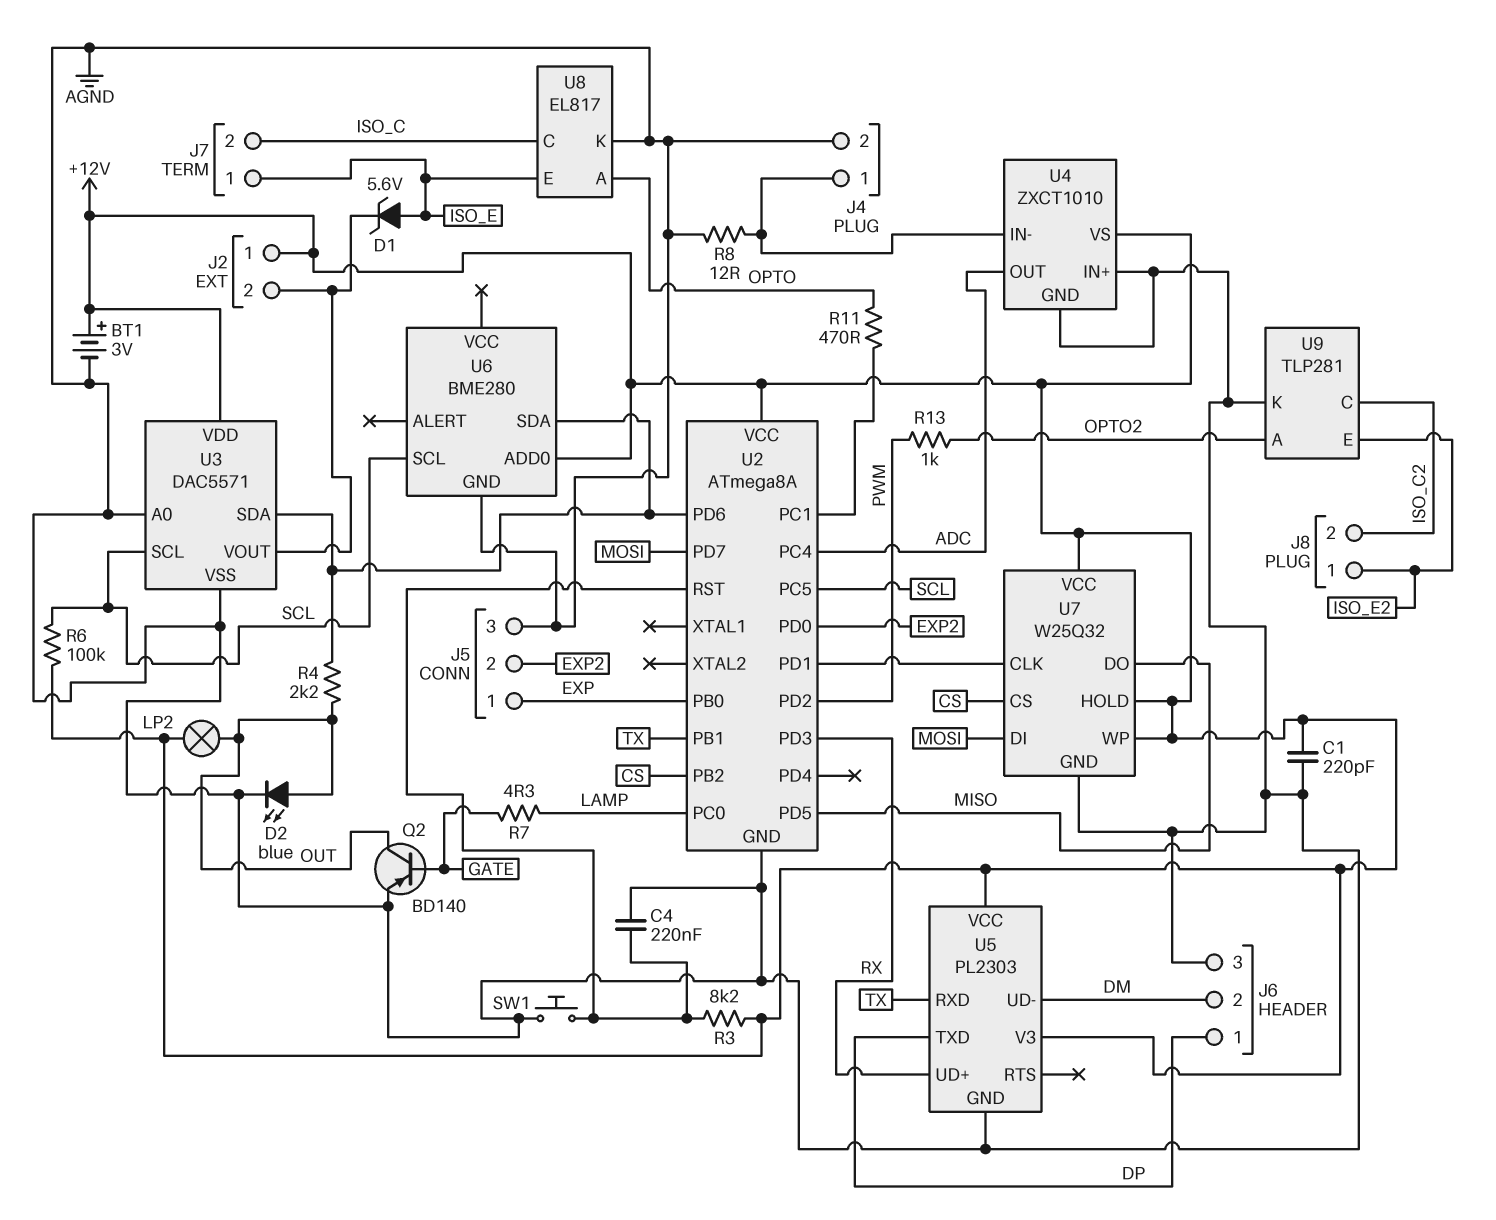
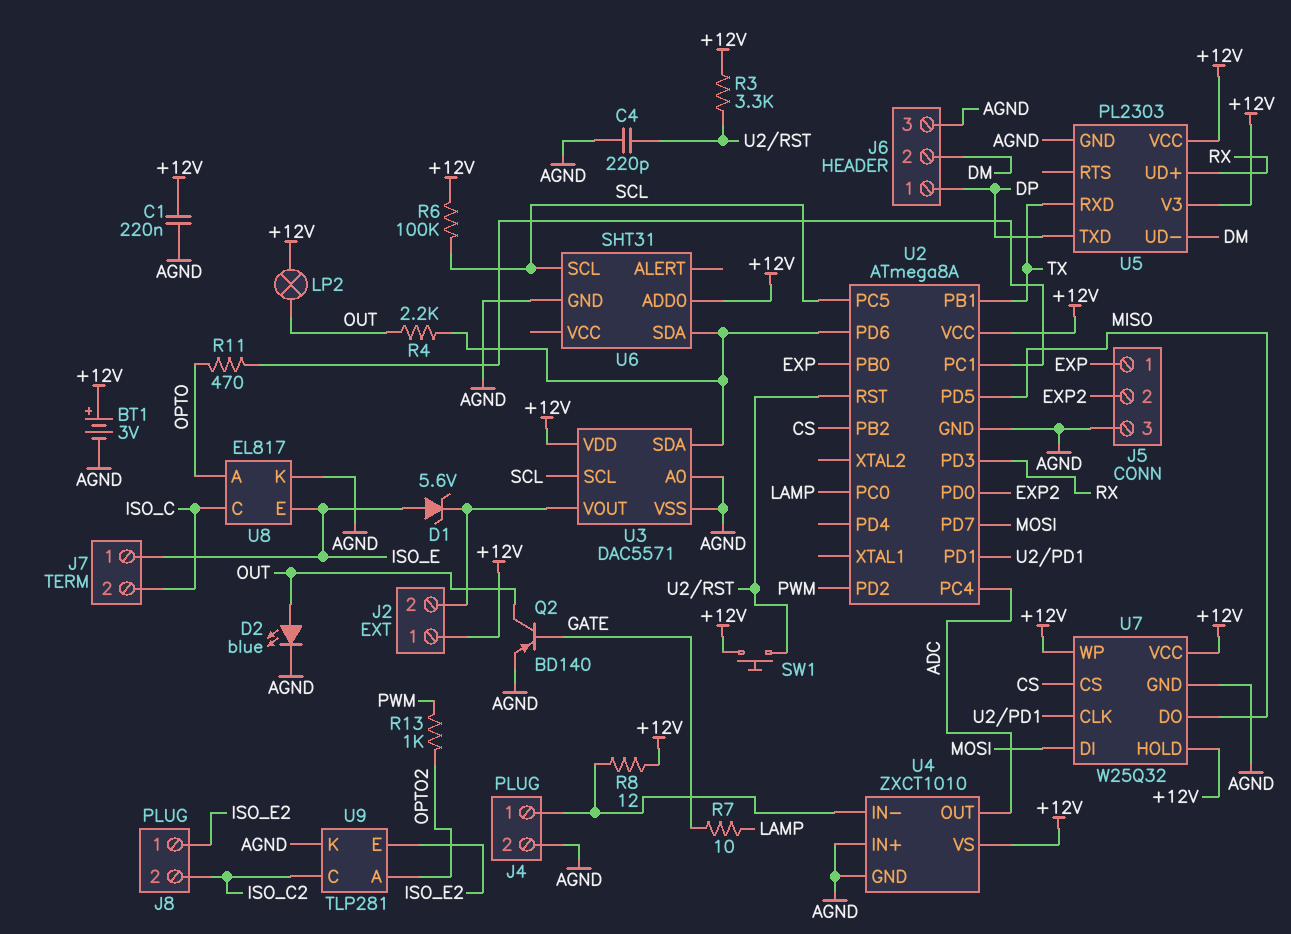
C1: 220pF (+12V, AGND) -> 220nF (+12V, AGND)
C4: 220nF (AGND, U2/RST) -> 220pF (AGND, U2/RST)
R3: 8.2k (+12V, U2/RST) -> 3.3k (+12V, U2/RST)
R7: 4.3 (GATE, LAMP) -> 10 (GATE, LAMP)
R8: 12 (AGND, J4/1) -> 12 (+12V, J4/1)
SW1: button (AGND, U2/RST) -> button (+12V, U2/RST)
U6: BME280 -> SHT31

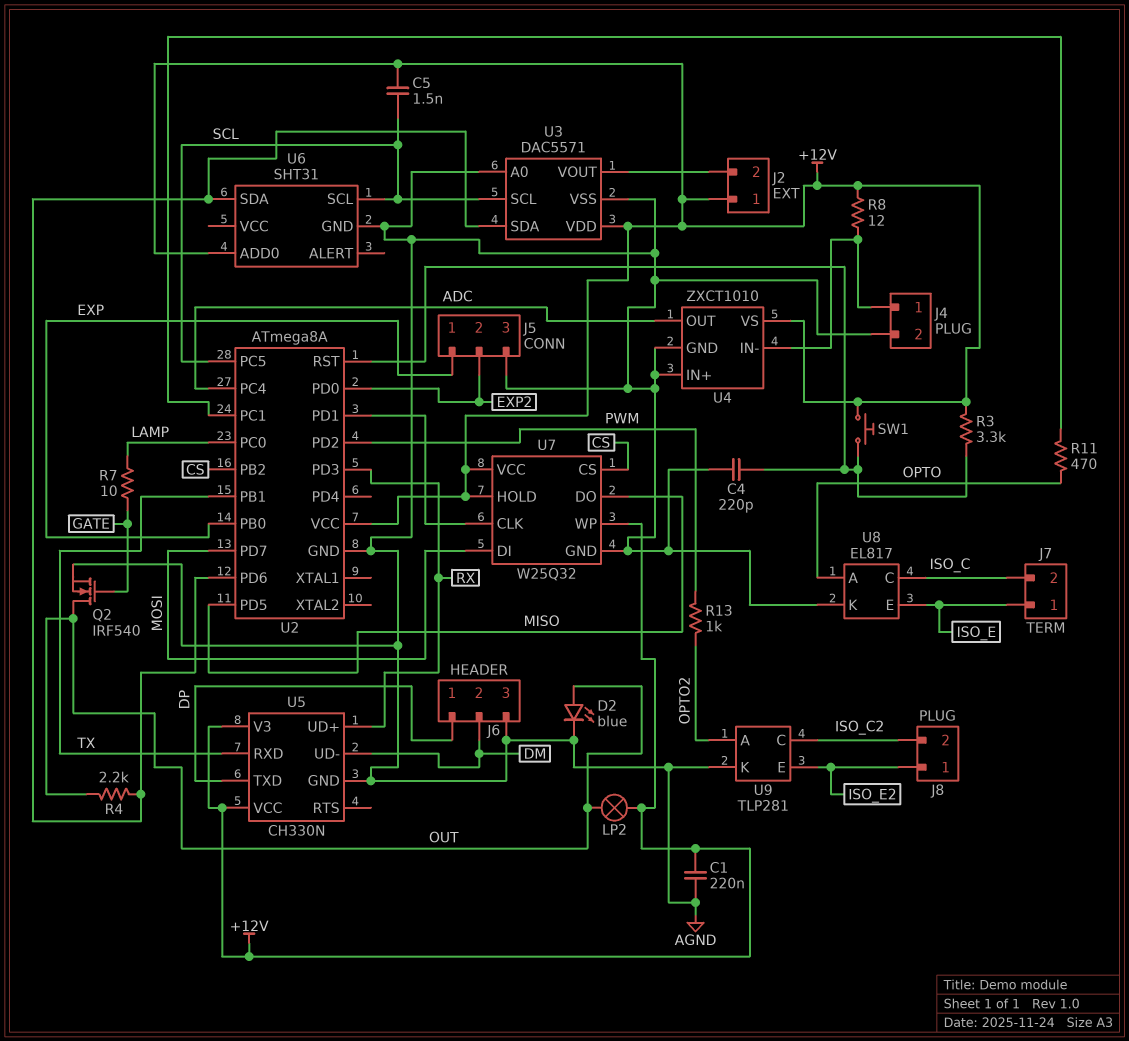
BT1: 3V (plus +12V, minus AGND) -> none
C5: none -> 1.5nF (+12V, SCL)
D1: zener 5.6V (A ISO_E, K J2/2) -> none
Q2: PNP BD140 (B GATE, C OUT, E AGND) -> NMOS IRF540 (G GATE, D OUT, S AGND)
R6: 100k (+12V, SCL) -> none
U5: PL2303 -> CH330N

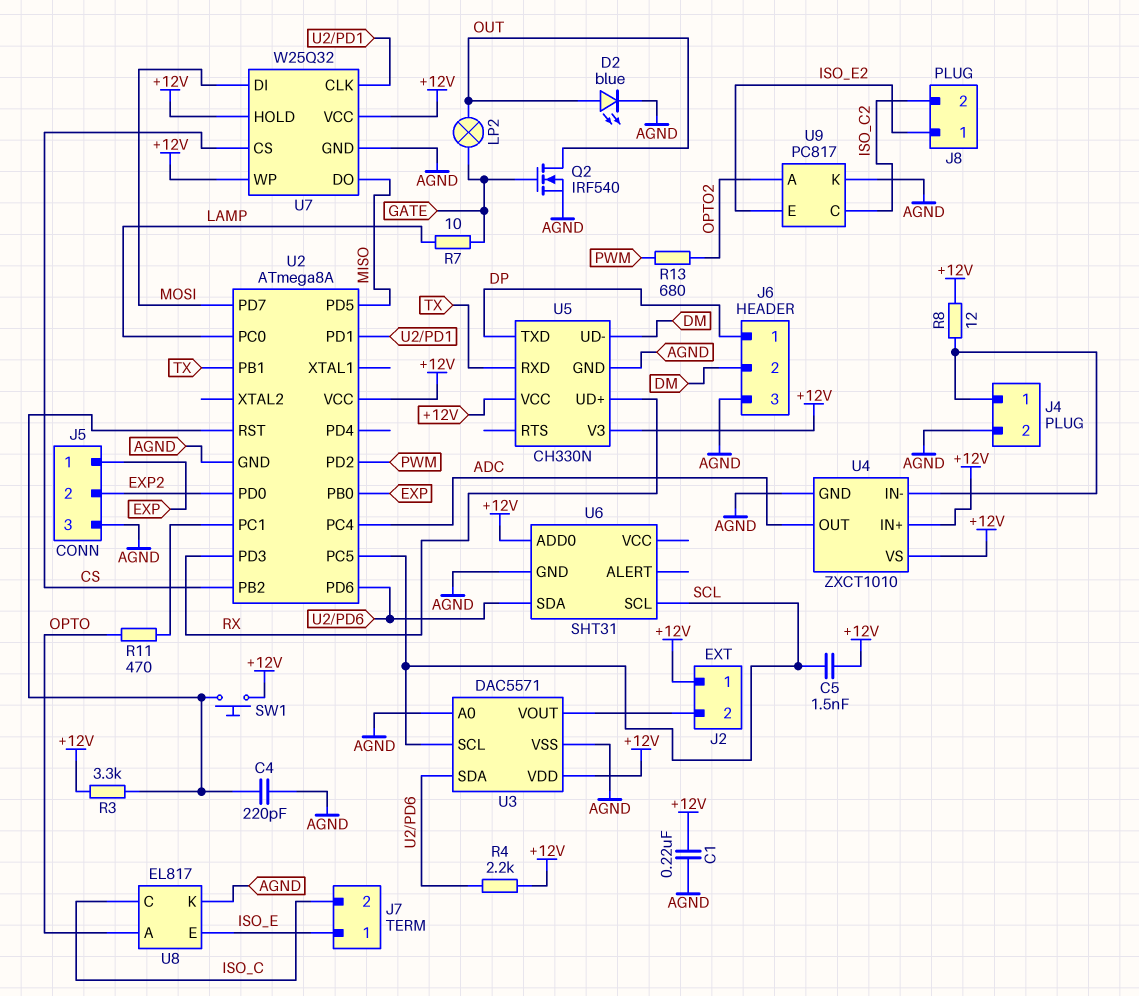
LP2: lamp (+12V, OUT) -> lamp (GATE, OUT)
R4: 2.2k (OUT, U2/PD6) -> 2.2k (+12V, U2/PD6)
R13: 1k (OPTO2, PWM) -> 680 (OPTO2, PWM)
U4 pin IN+: AGND -> +12V
U9: TLP281 -> PC817

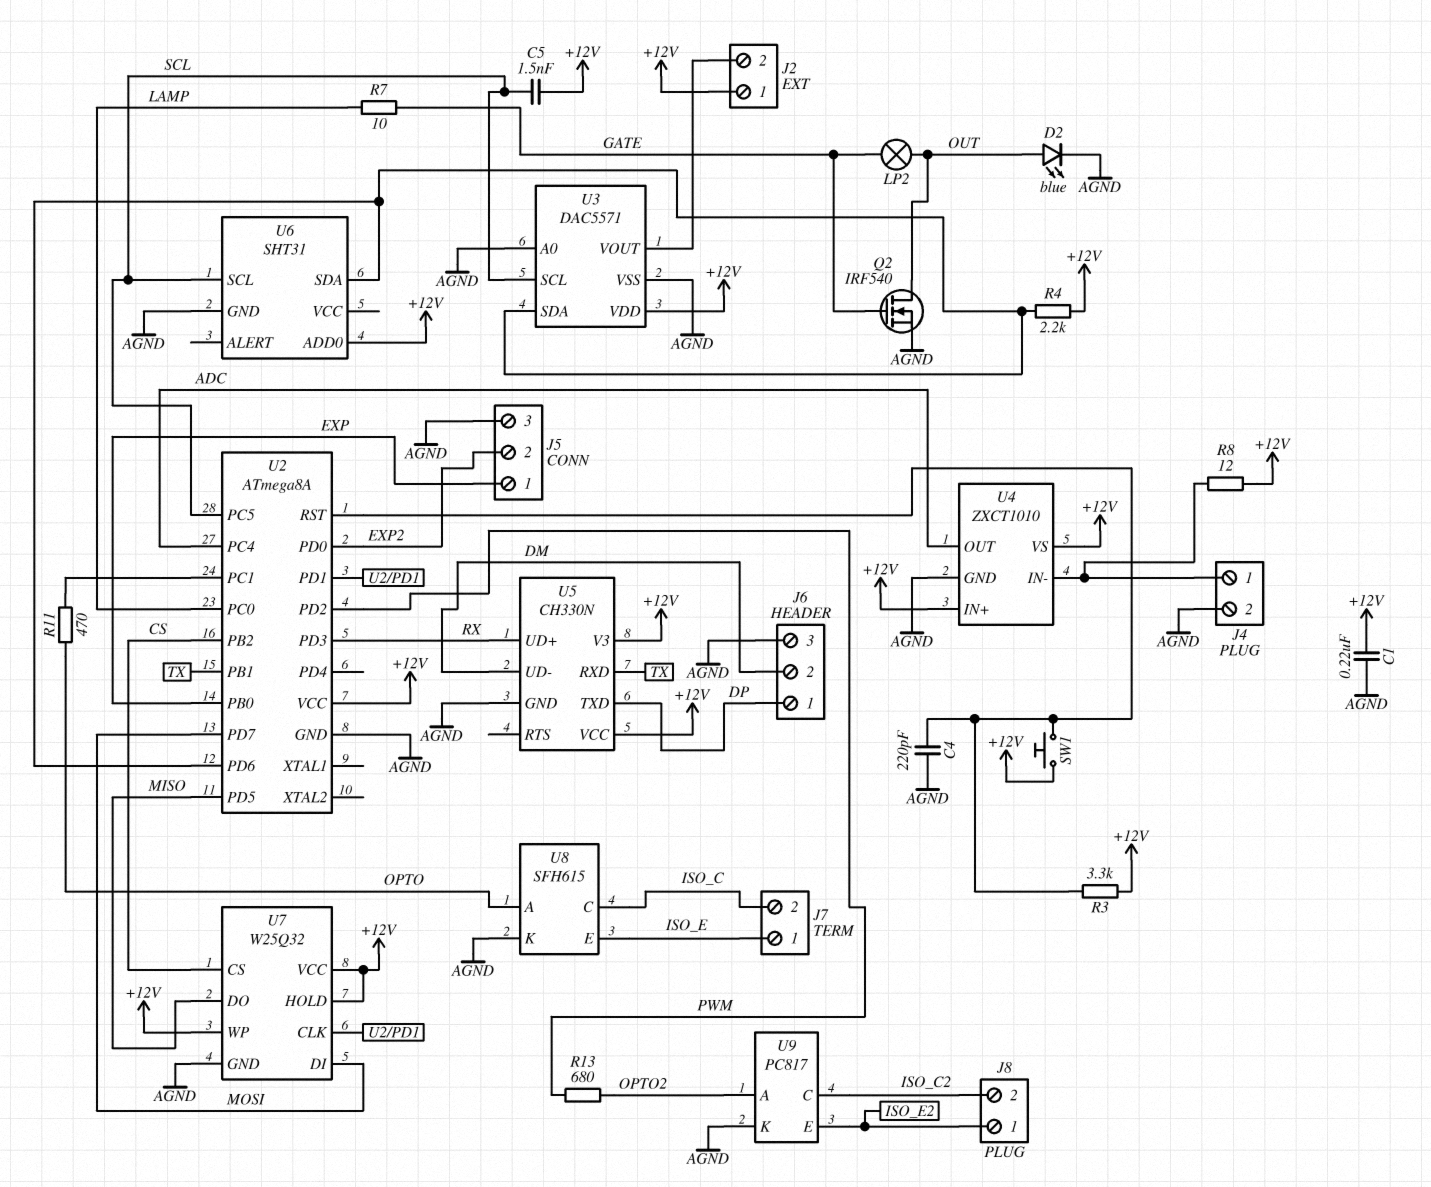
U8: EL817 -> SFH615

